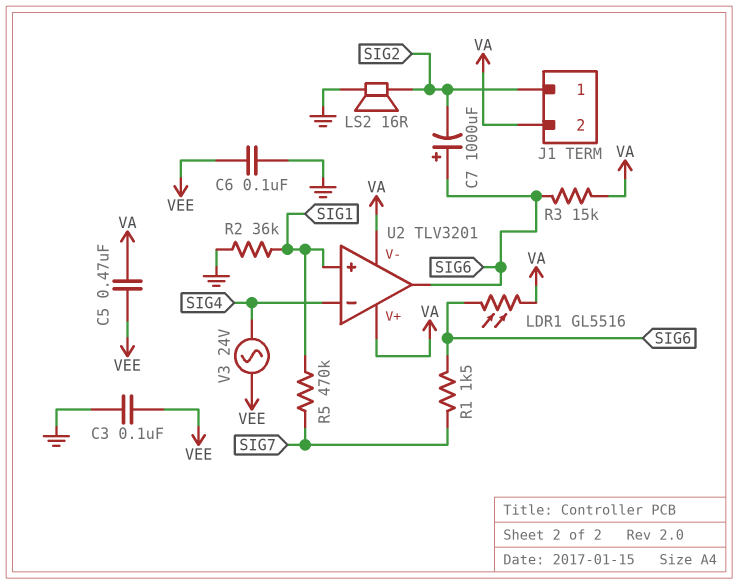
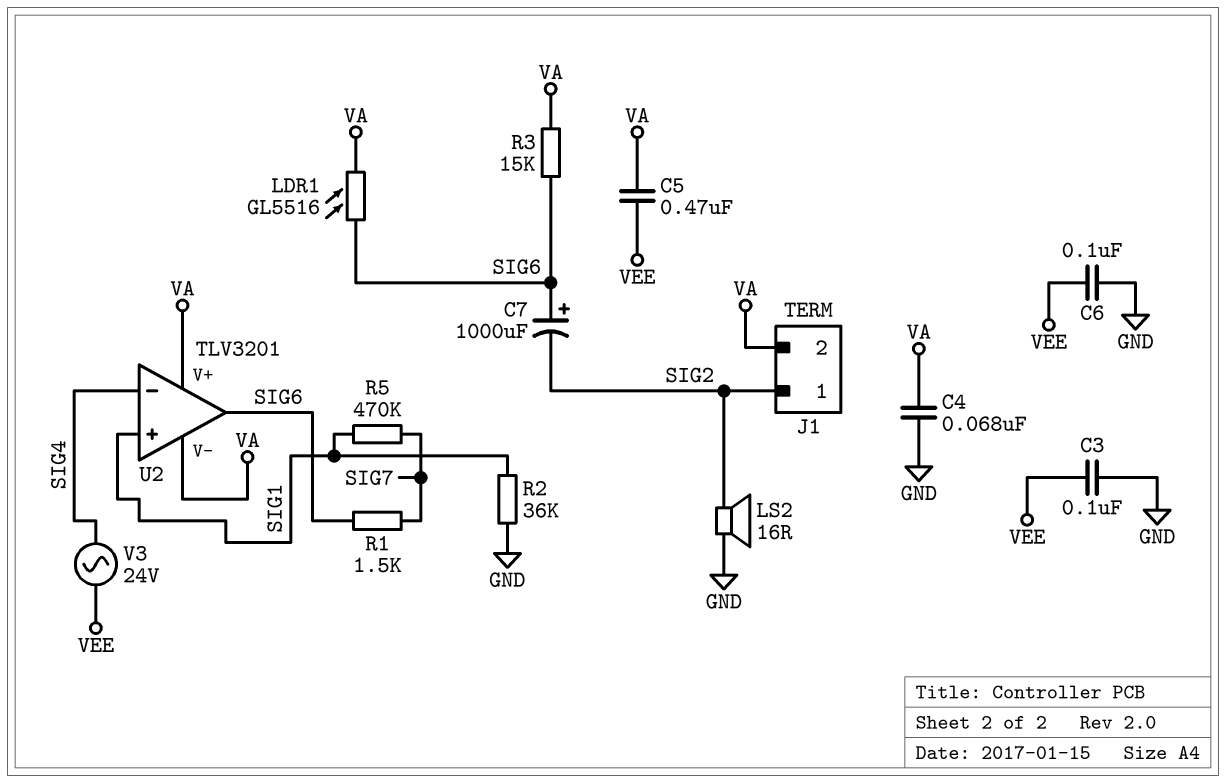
C4: none -> 68nF (GND, VA)

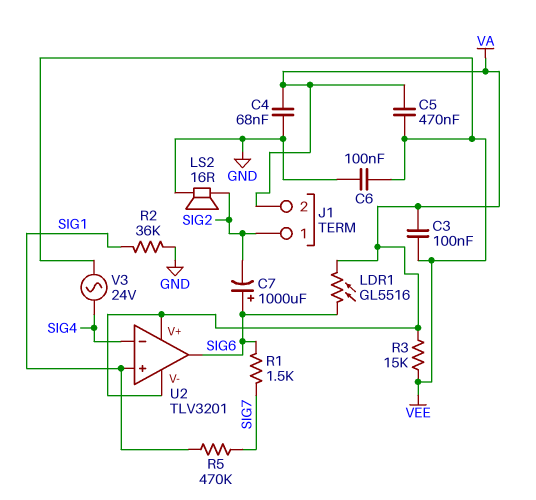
C3: 100nF (GND, VEE) -> 100nF (VA, VEE)
R3: 15k (SIG6, VA) -> 15k (VA, VEE)

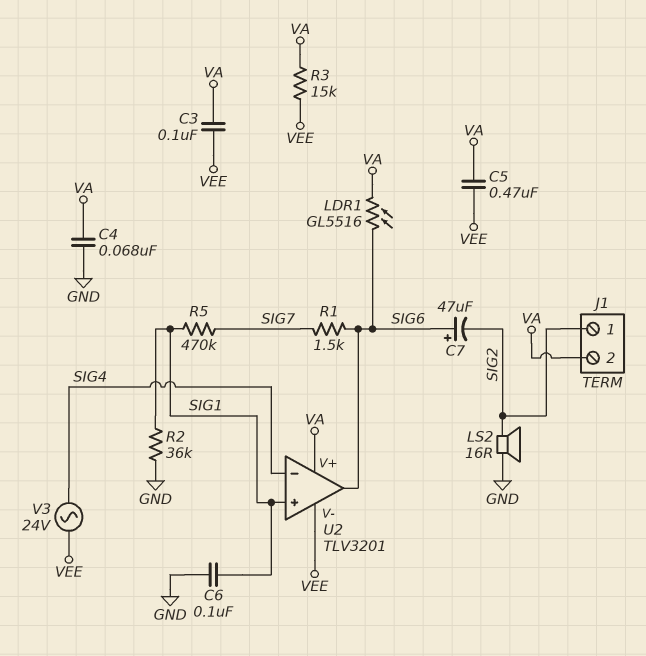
C6: 100nF (GND, VEE) -> 100nF (GND, SIG1)
C7: 1000uF (plus SIG6, minus SIG2) -> 47uF (plus SIG6, minus SIG2)
U2 pin V-: VA -> VEE

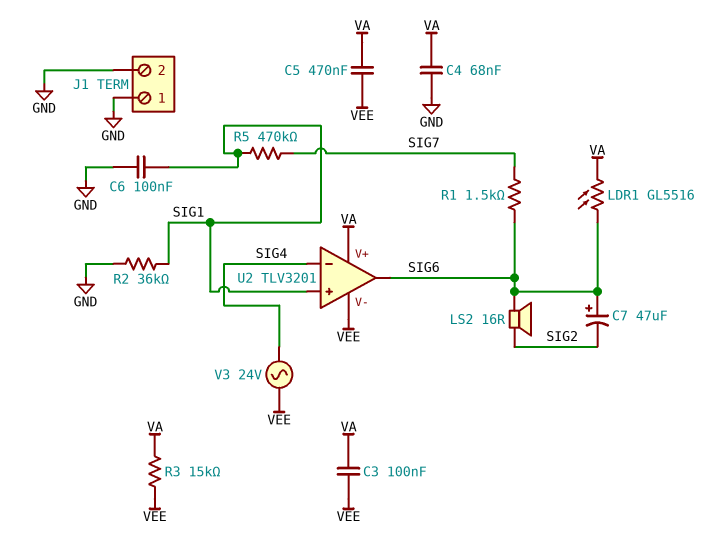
J1 pin 1: SIG2 -> GND
J1 pin 2: VA -> GND
LS2: speaker 16R (GND, SIG2) -> speaker 16R (SIG2, SIG6)

